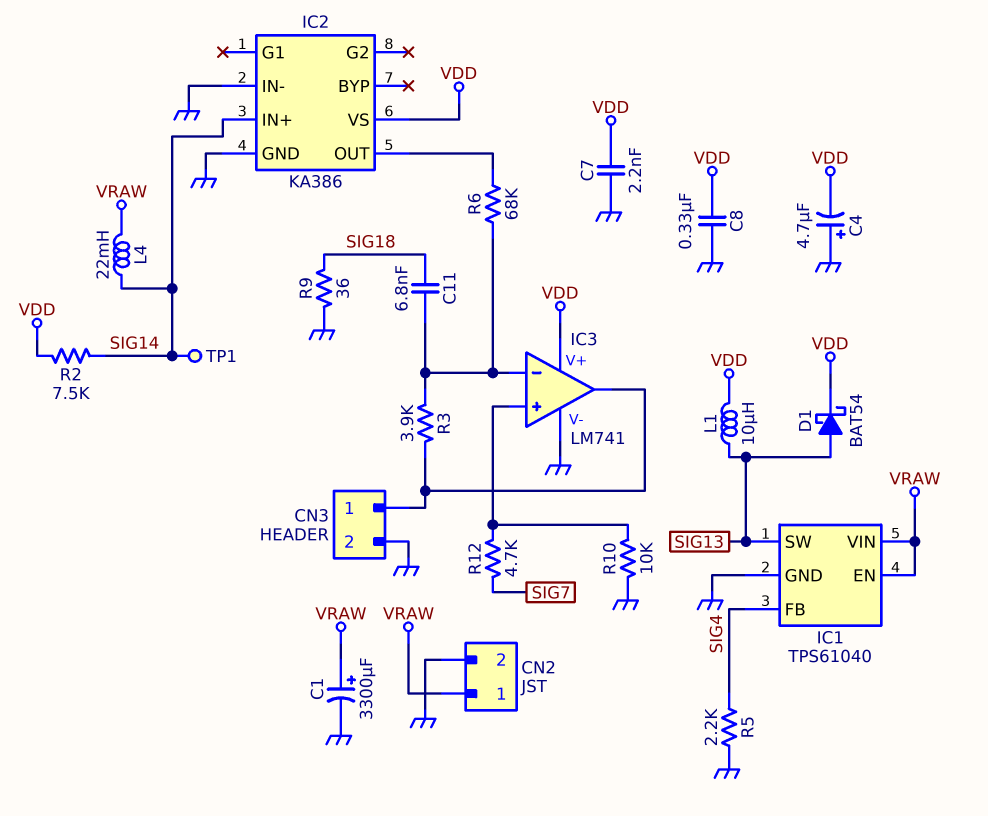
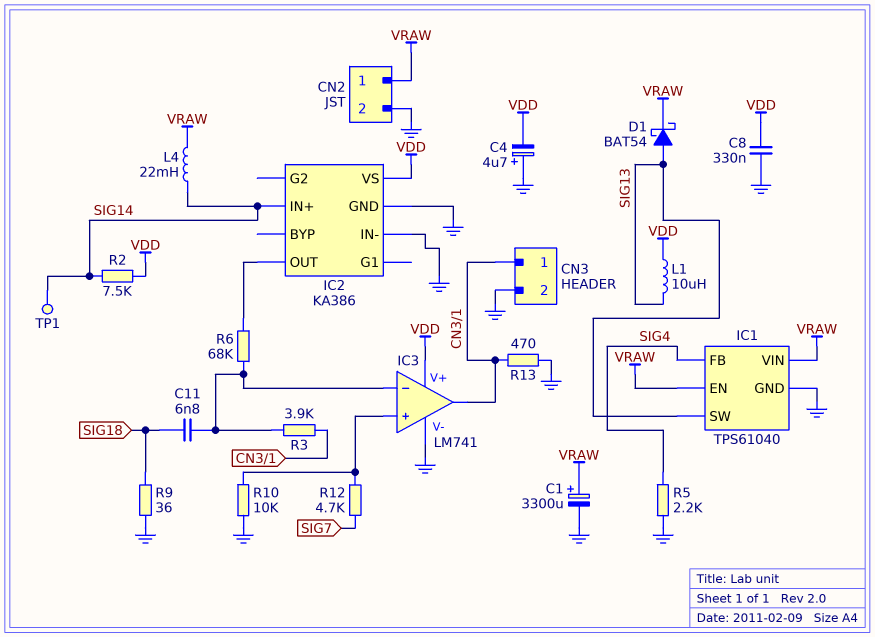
C7: 2.2nF (GND, VDD) -> none
D1: schottky BAT54 (A SIG13, K VDD) -> schottky BAT54 (A SIG13, K VRAW)
R13: none -> 470 (CN3/1, GND)

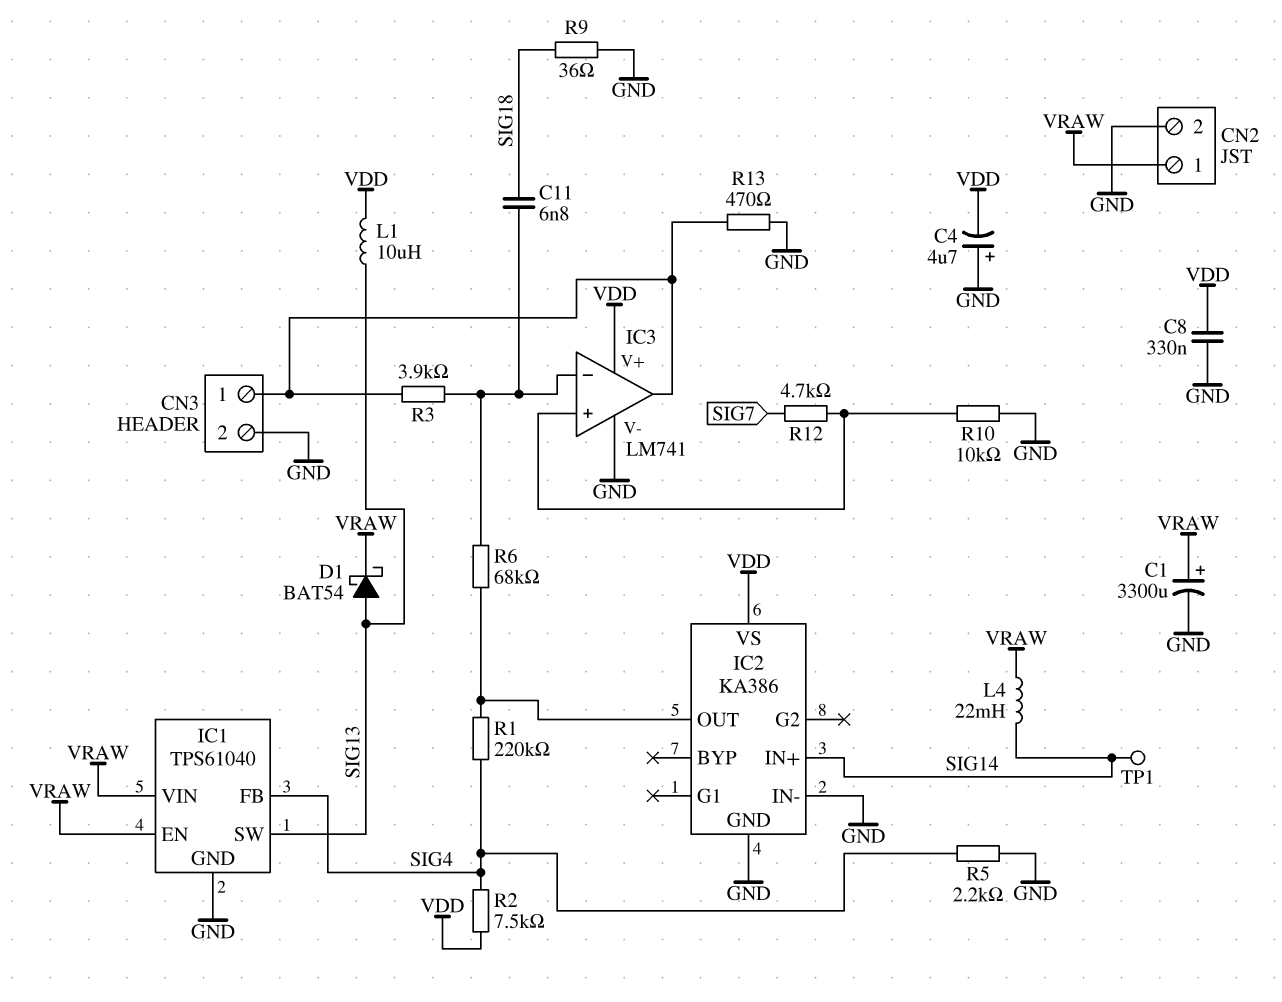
R1: none -> 220k (IC2/OUT, SIG4)
R2: 7.5k (SIG14, VDD) -> 7.5k (SIG4, VDD)

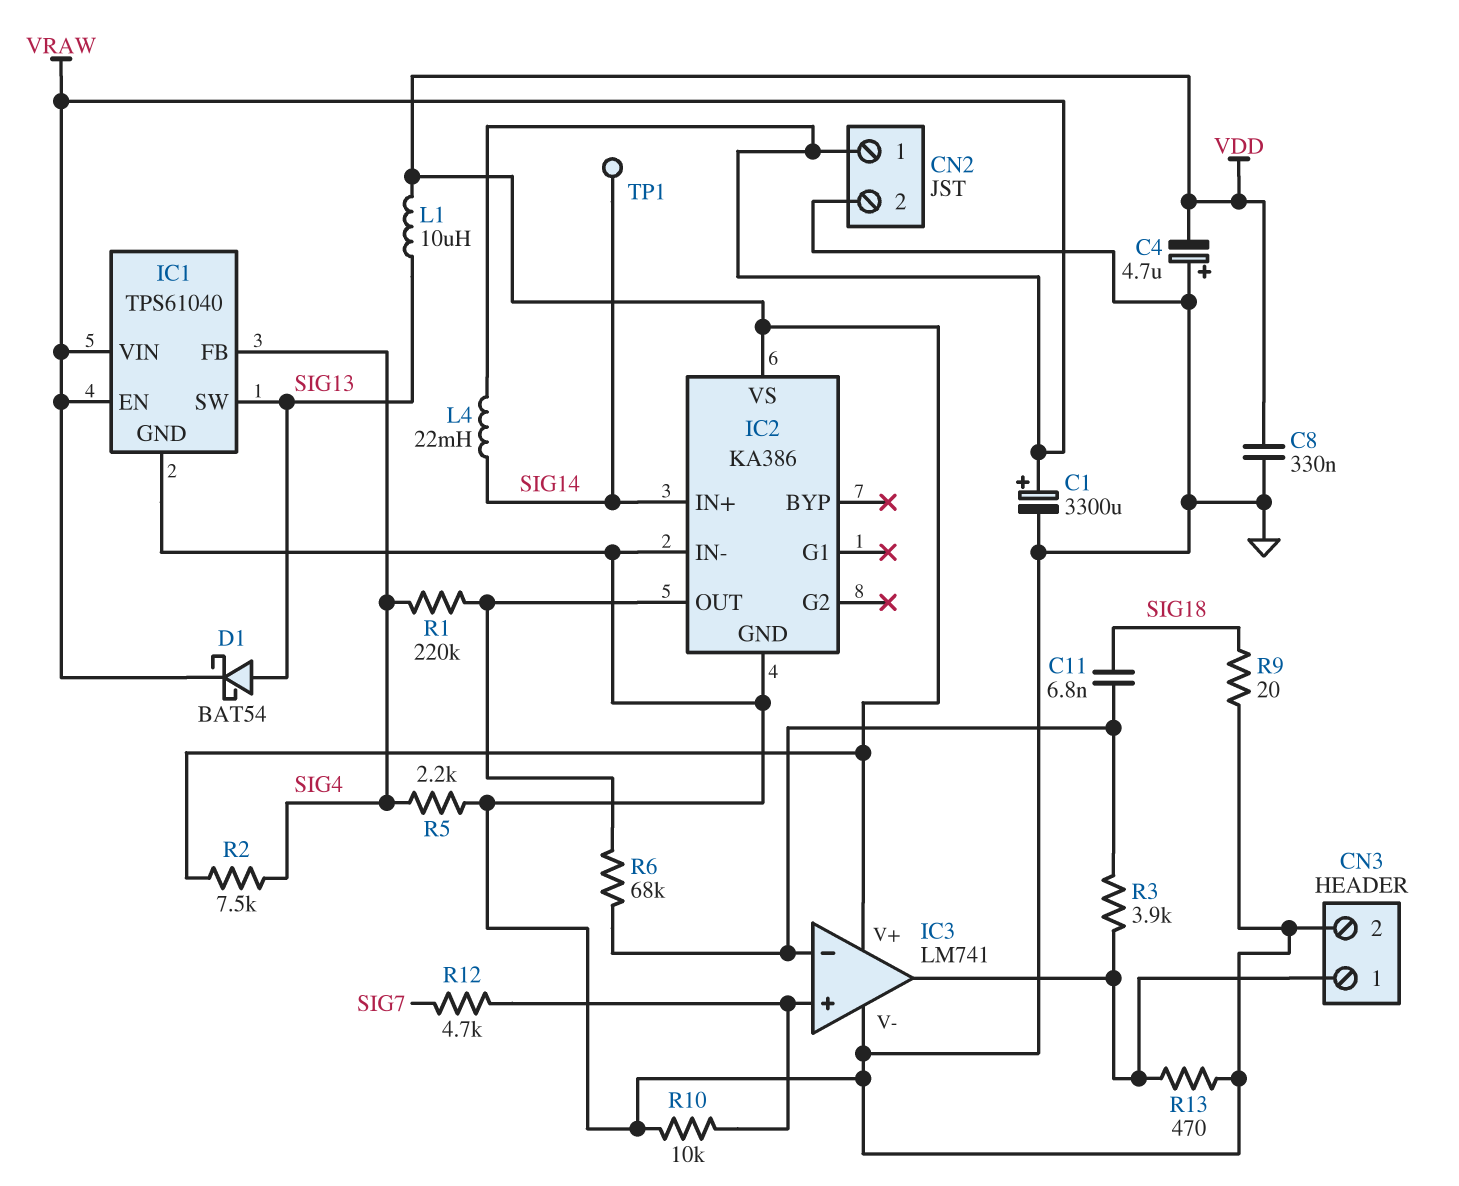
R9: 36 (GND, SIG18) -> 20 (GND, SIG18)

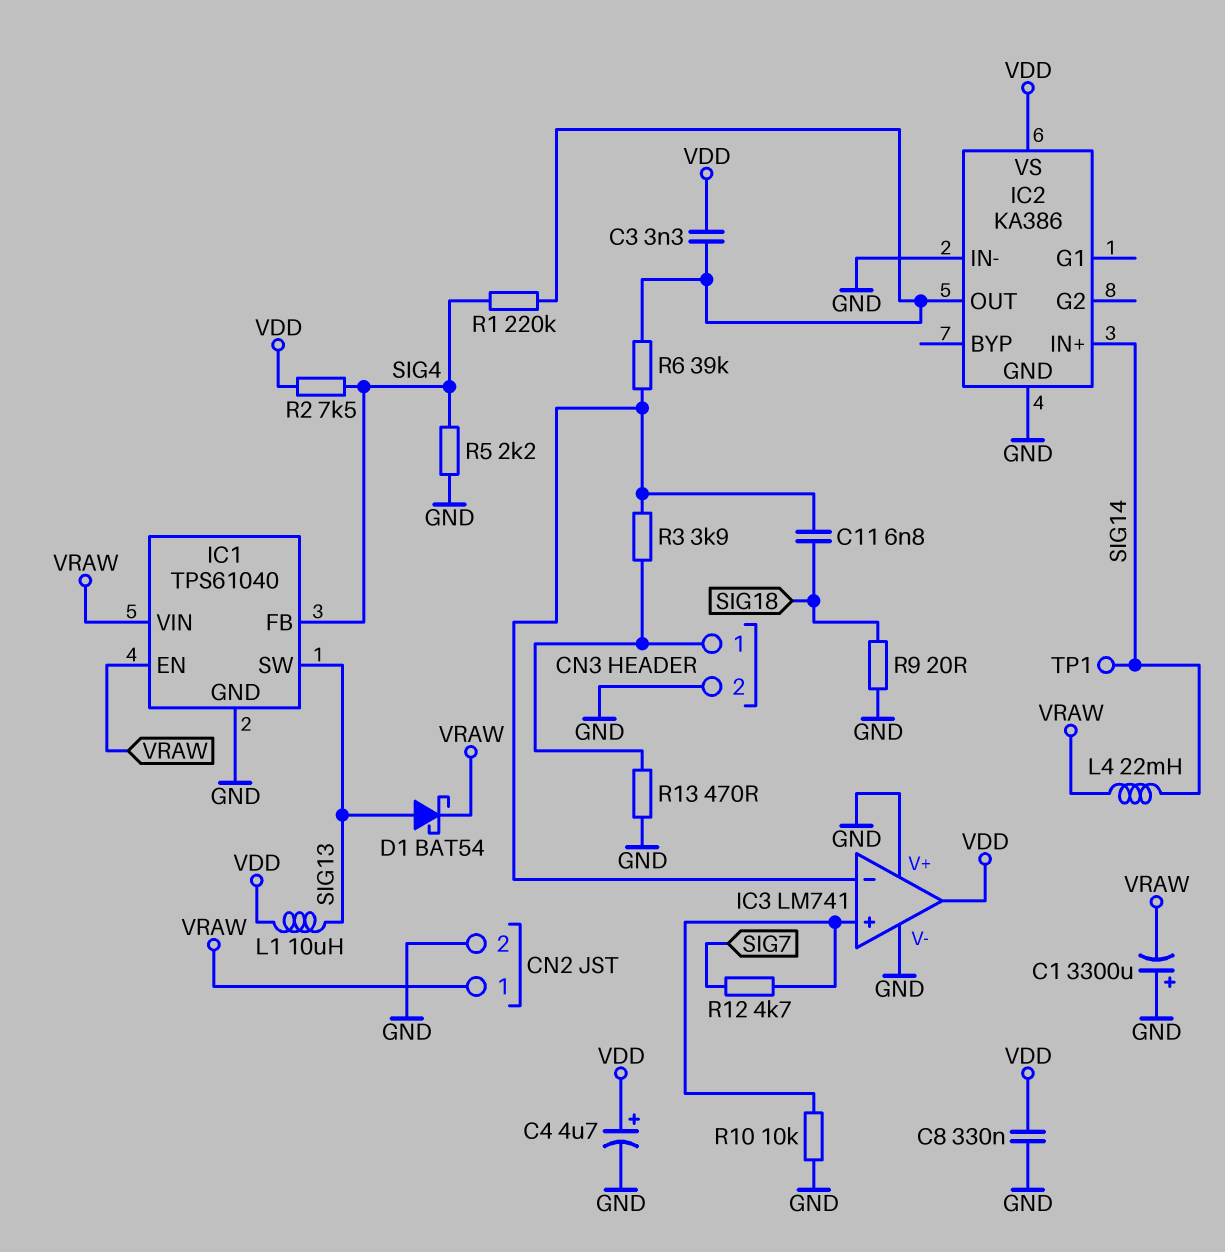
C1: 3300uF (plus VRAW, minus GND) -> 3300uF (plus GND, minus VRAW)
C3: none -> 3.3nF (IC2/OUT, VDD)
C4: 4.7uF (plus GND, minus VDD) -> 4.7uF (plus VDD, minus GND)
IC3 pin V+: VDD -> GND
IC3 pin out: CN3/1 -> VDD
R6: 68k (IC2/OUT, IC3/in-) -> 39k (IC2/OUT, IC3/in-)

